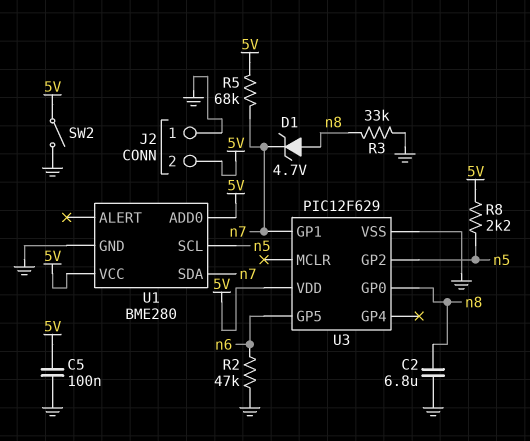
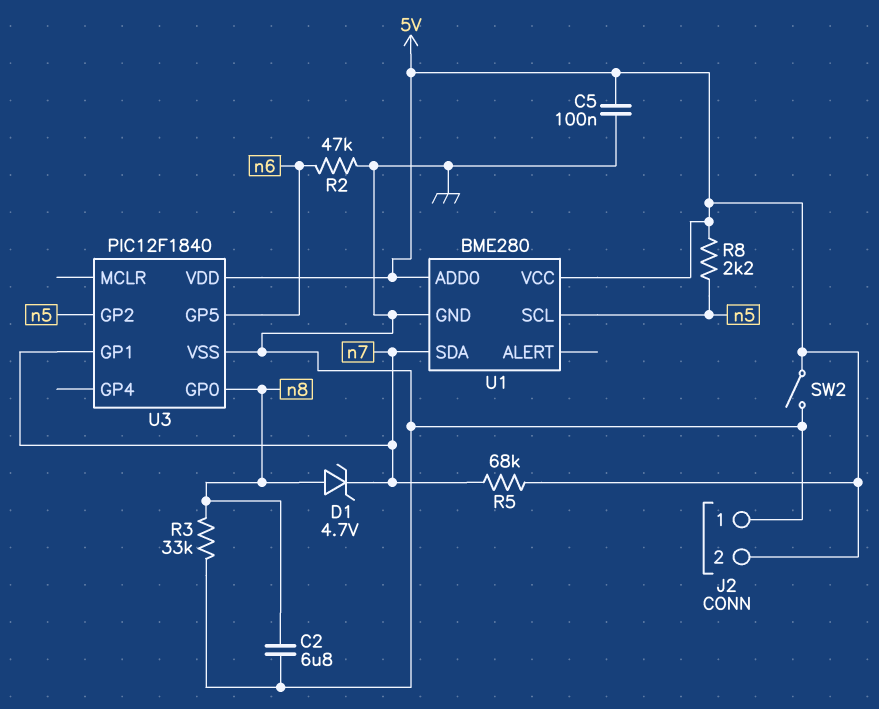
U3: PIC12F629 -> PIC12F1840

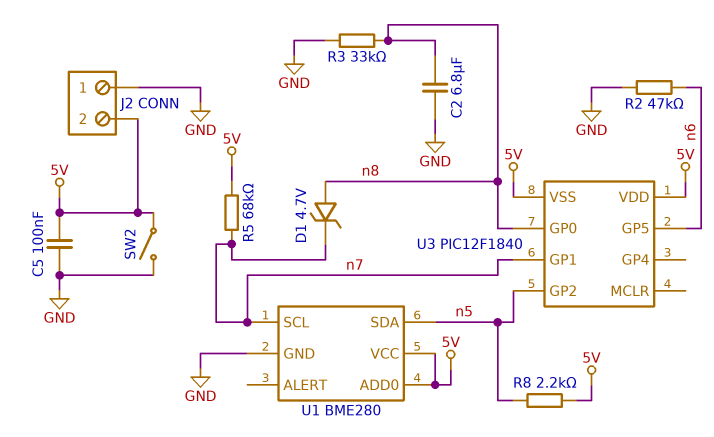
U1 pin SCL: n5 -> n7
U1 pin SDA: n7 -> n5
U3 pin VSS: GND -> 5V

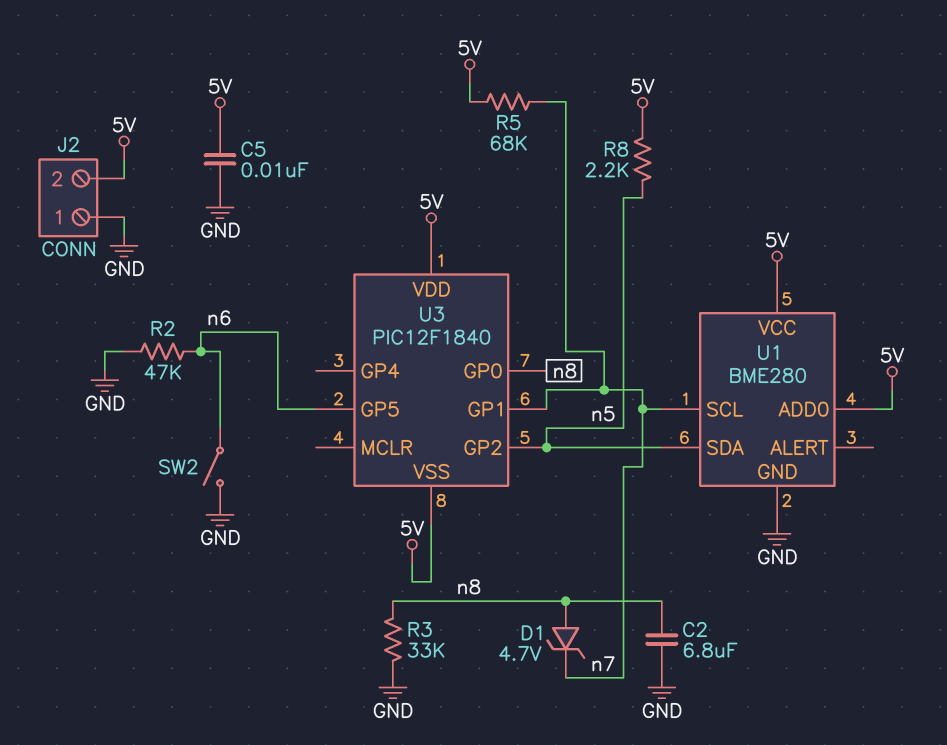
C5: 100nF (5V, GND) -> 10nF (5V, GND)
SW2: switch (5V, GND) -> switch (GND, n6)

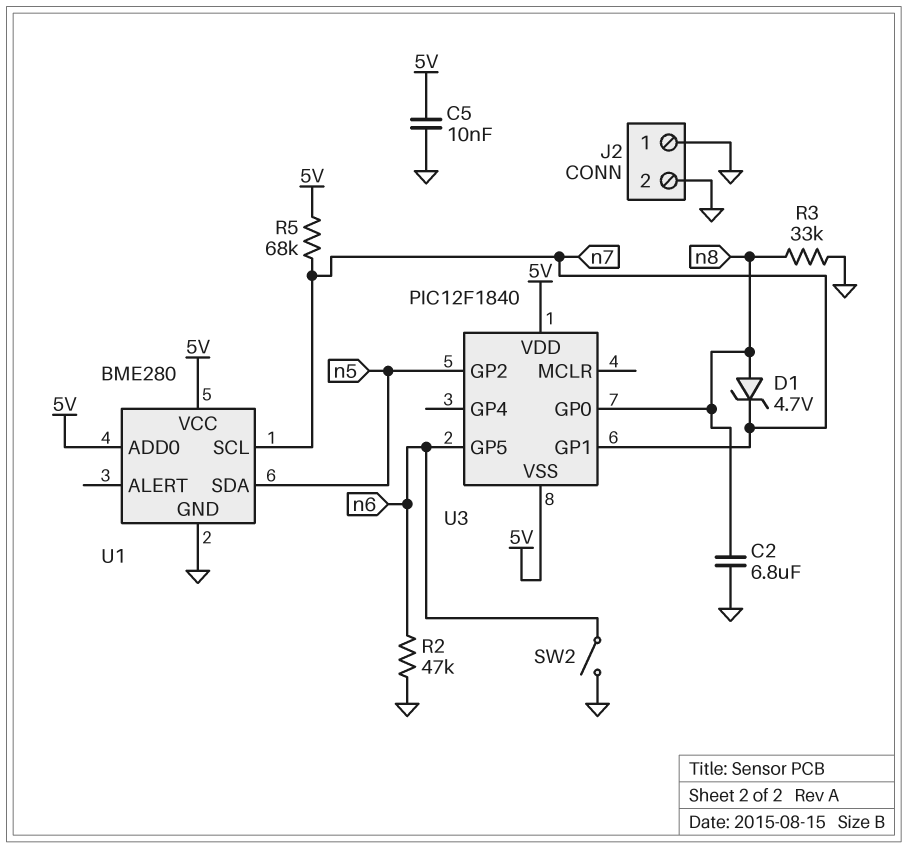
J2 pin 2: 5V -> GND
R8: 2.2k (5V, n5) -> none

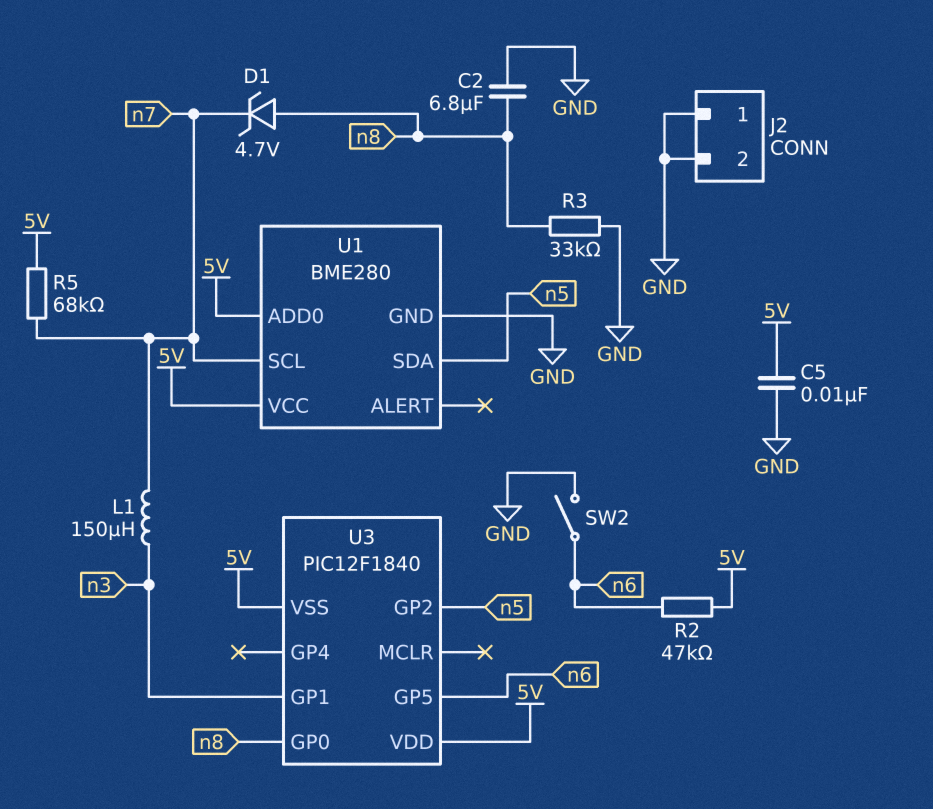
L1: none -> 150uH (n3, n7)
R2: 47k (GND, n6) -> 47k (5V, n6)
U3 pin GP1: n7 -> n3

